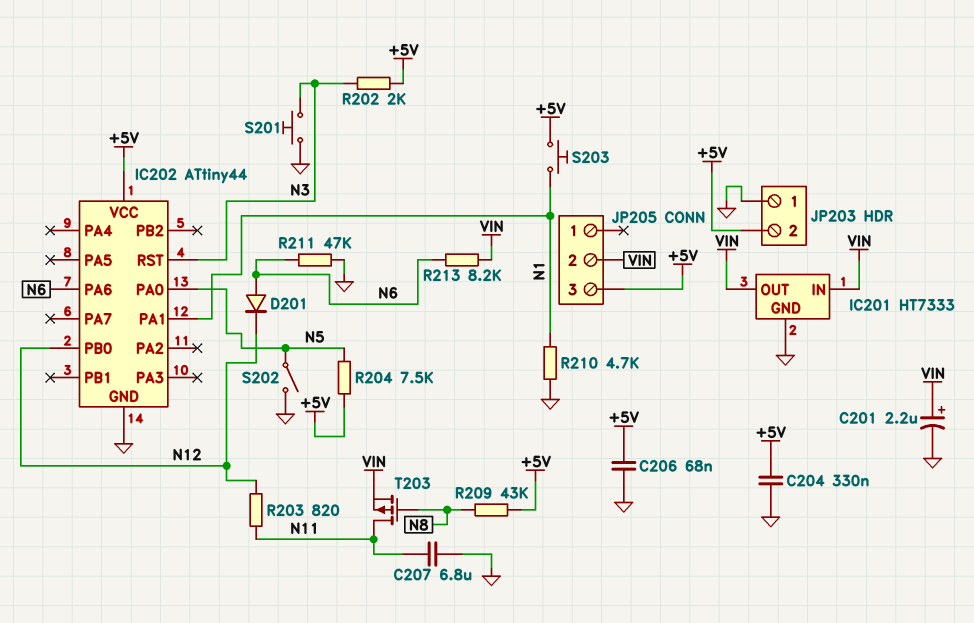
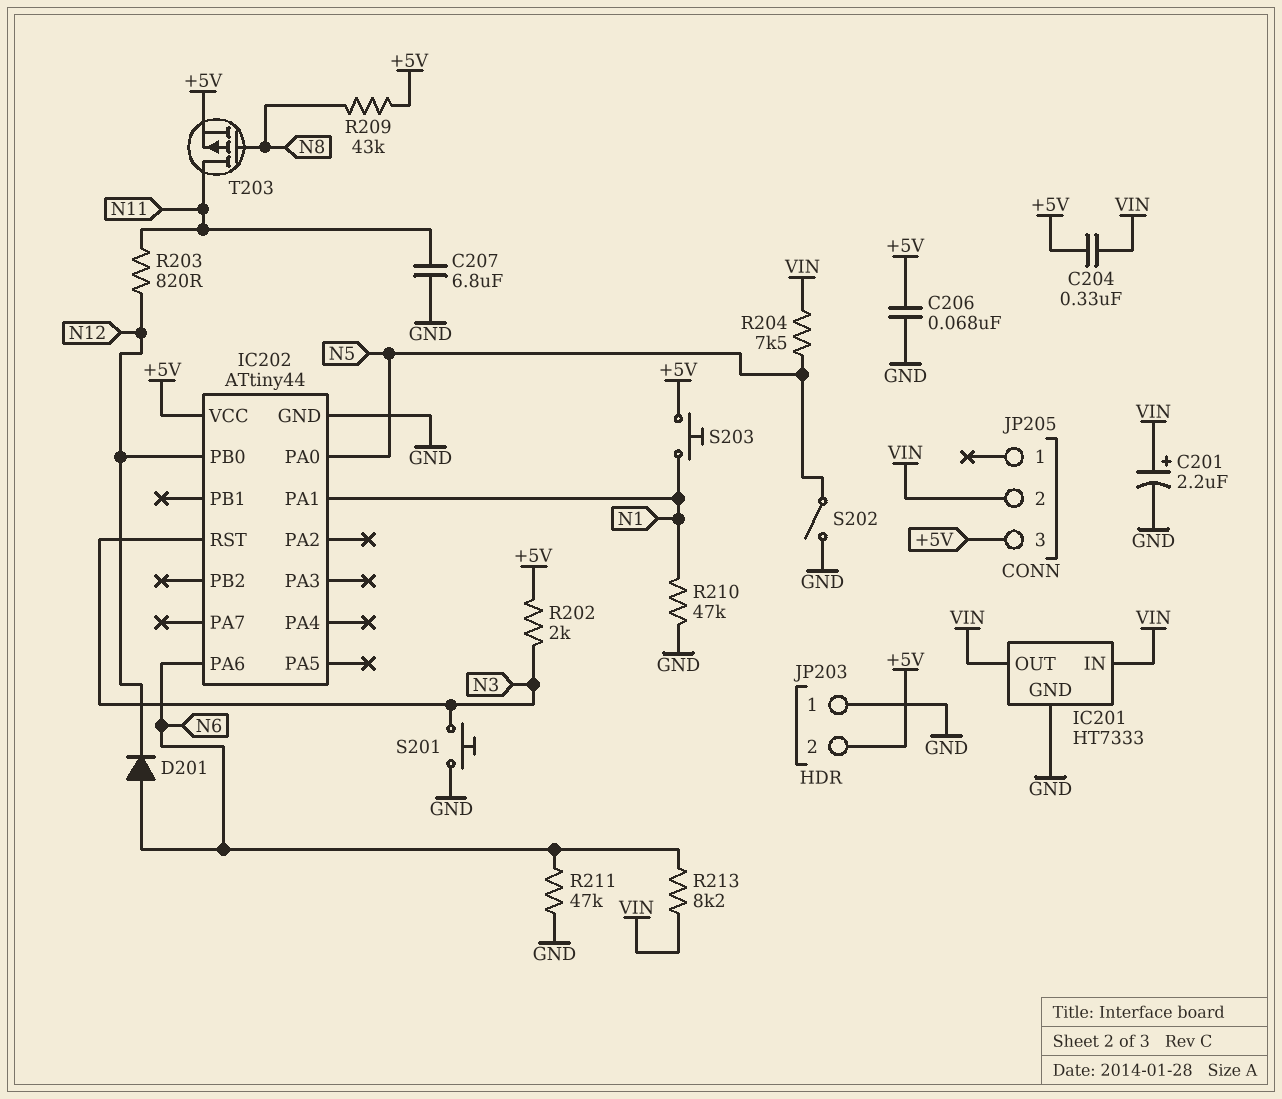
C204: 330nF (+5V, GND) -> 330nF (+5V, VIN)
R204: 7.5k (+5V, N5) -> 7.5k (N5, VIN)
R210: 4.7k (GND, N1) -> 47k (GND, N1)
T203: PMOS (G N8, D N11, S VIN) -> PMOS (G N8, D N11, S +5V)

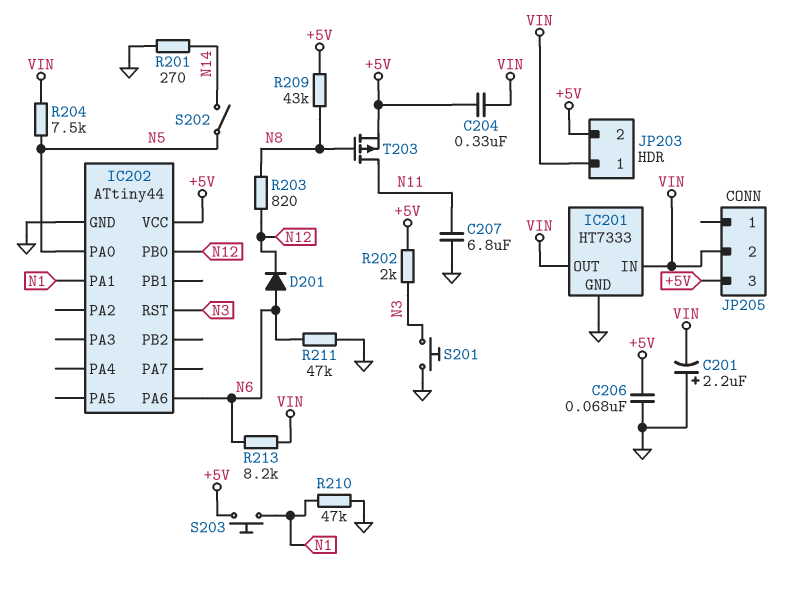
C201: 2.2uF (plus VIN, minus GND) -> 2.2uF (plus GND, minus VIN)
JP203 pin 1: GND -> VIN
R201: none -> 270 (GND, N14)
R203: 820 (N11, N12) -> 820 (N8, N12)
S202: switch (GND, N5) -> switch (N5, N14)

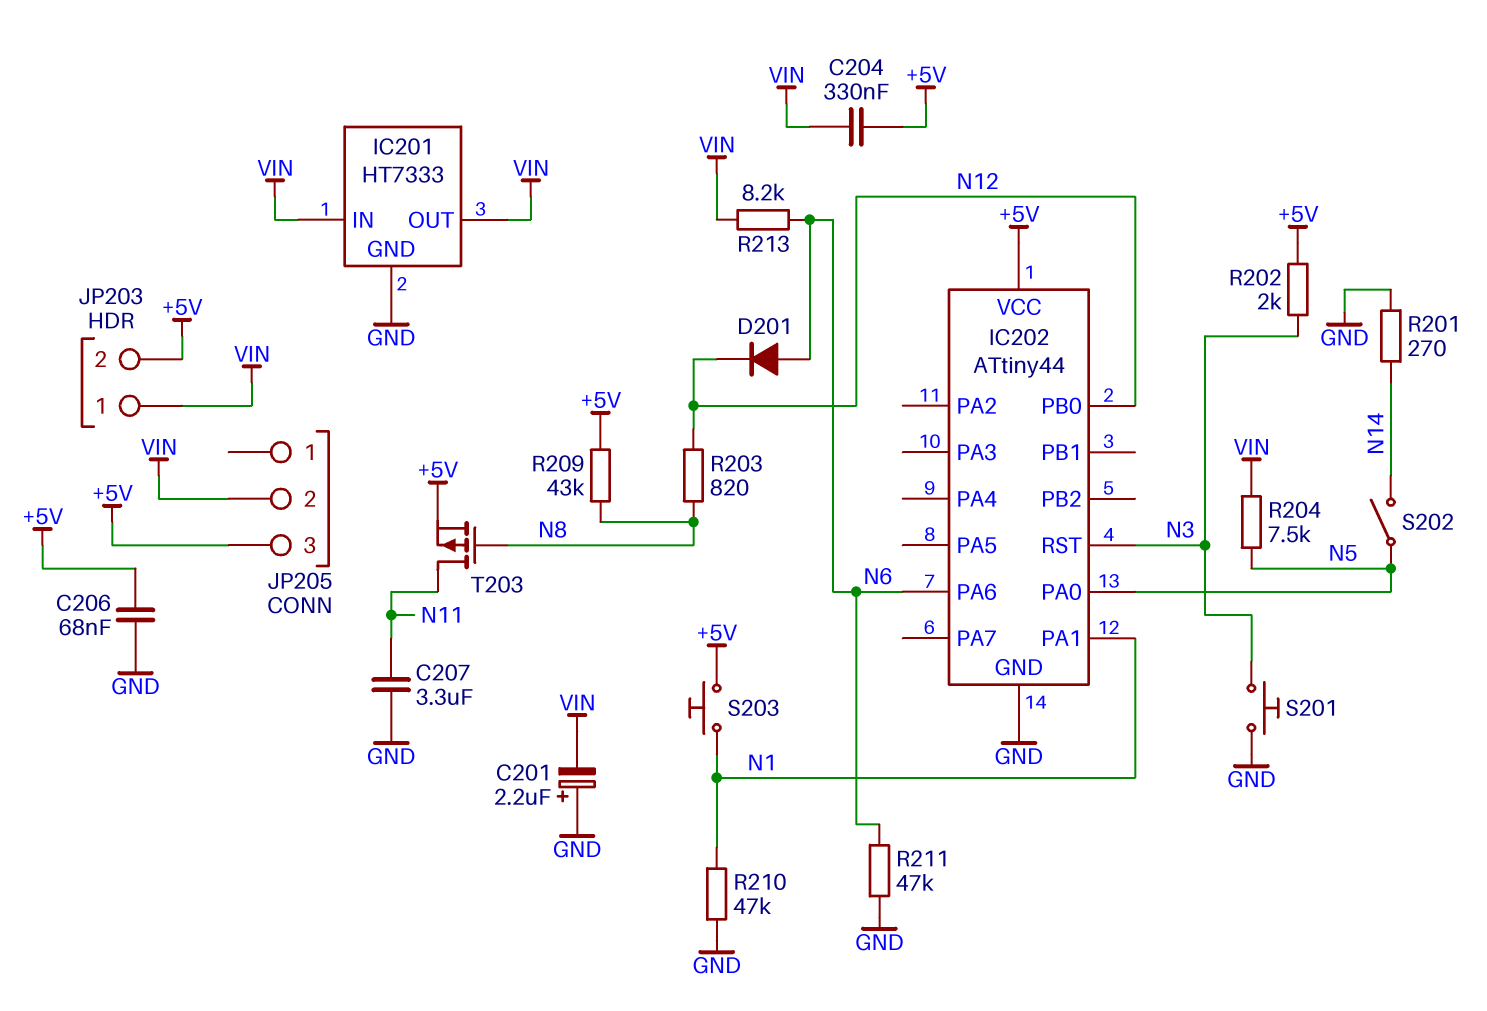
C207: 6.8uF (GND, N11) -> 3.3uF (GND, N11)

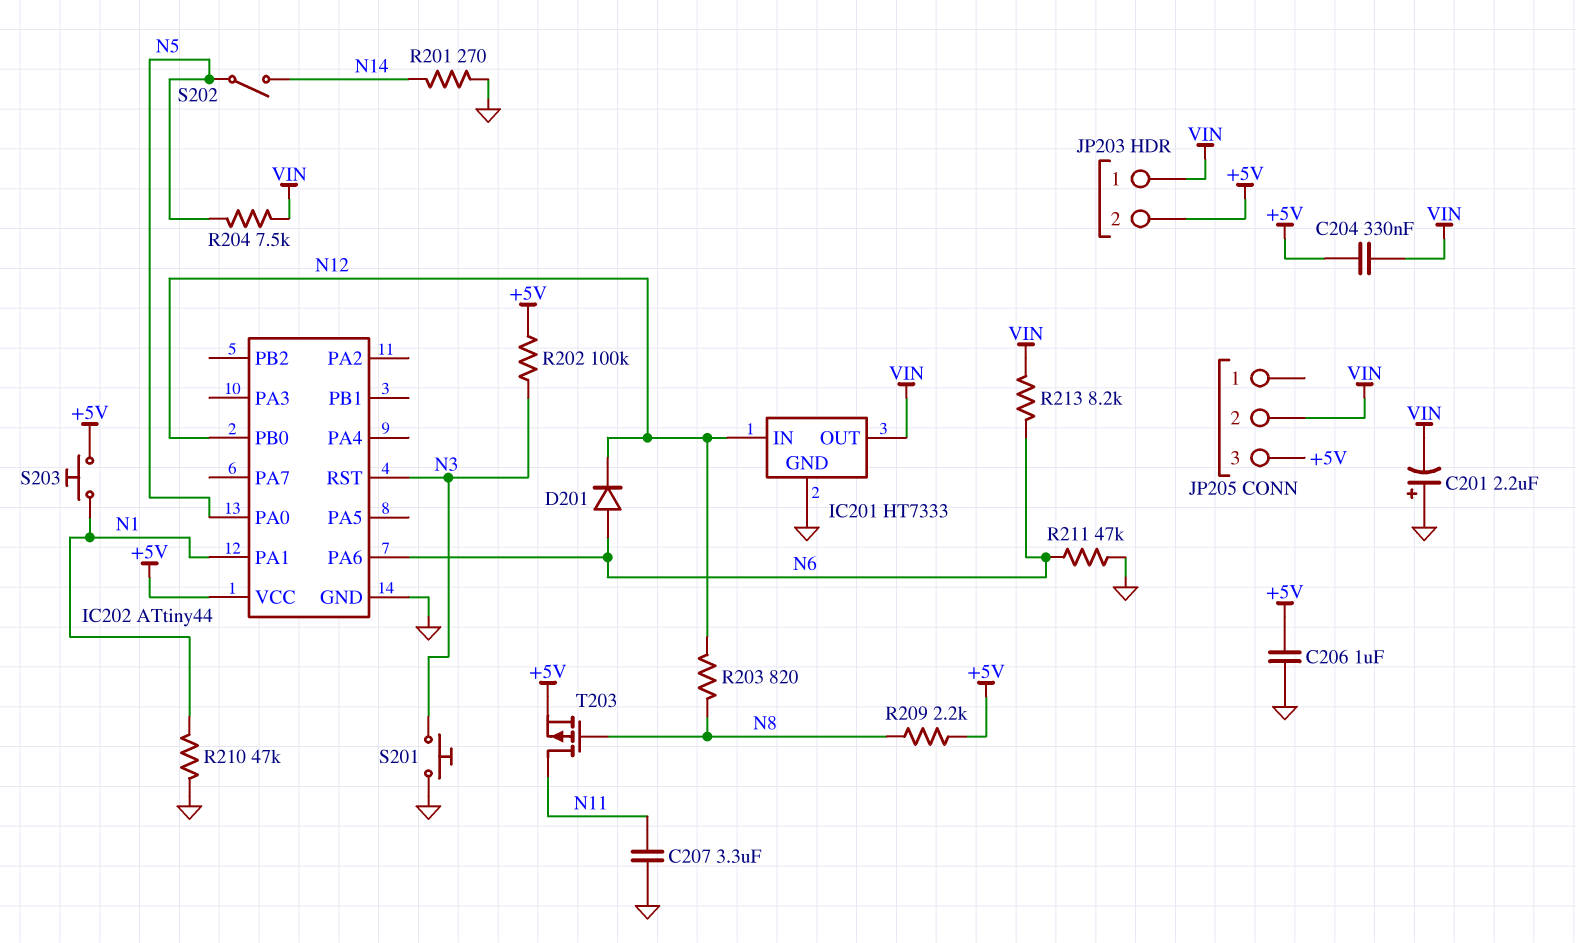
C206: 68nF (+5V, GND) -> 1uF (+5V, GND)
IC201 pin IN: VIN -> N12
R202: 2k (+5V, N3) -> 100k (+5V, N3)
R209: 43k (+5V, N8) -> 2.2k (+5V, N8)

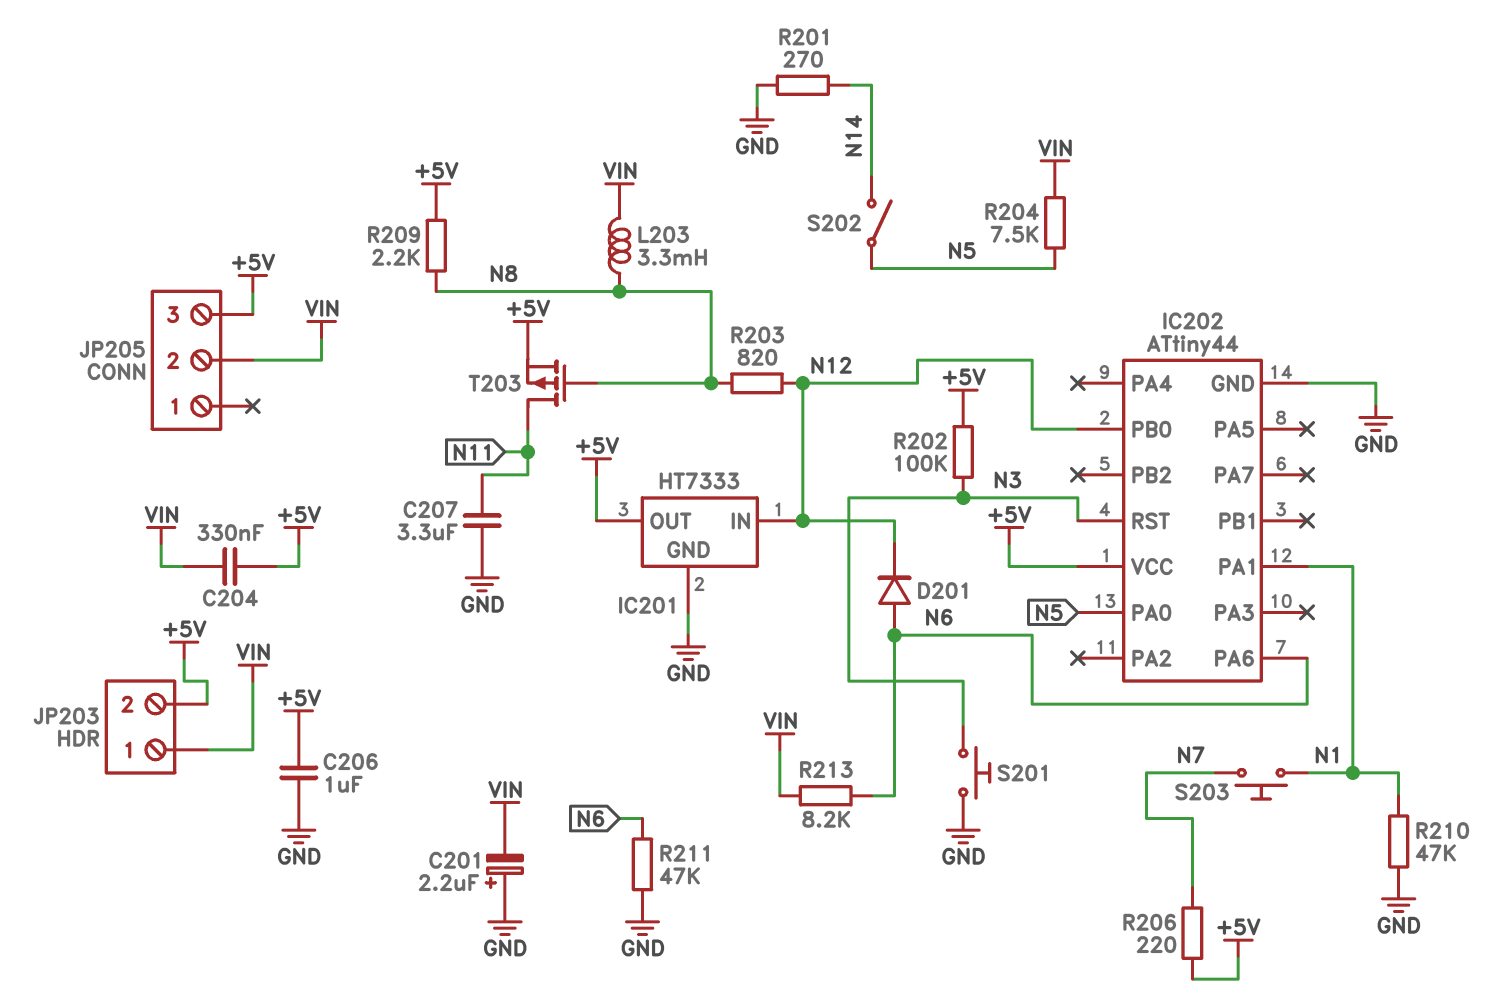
IC201 pin OUT: VIN -> +5V
L203: none -> 3.3mH (N8, VIN)
R206: none -> 220 (+5V, N7)
S203: button (+5V, N1) -> button (N1, N7)

